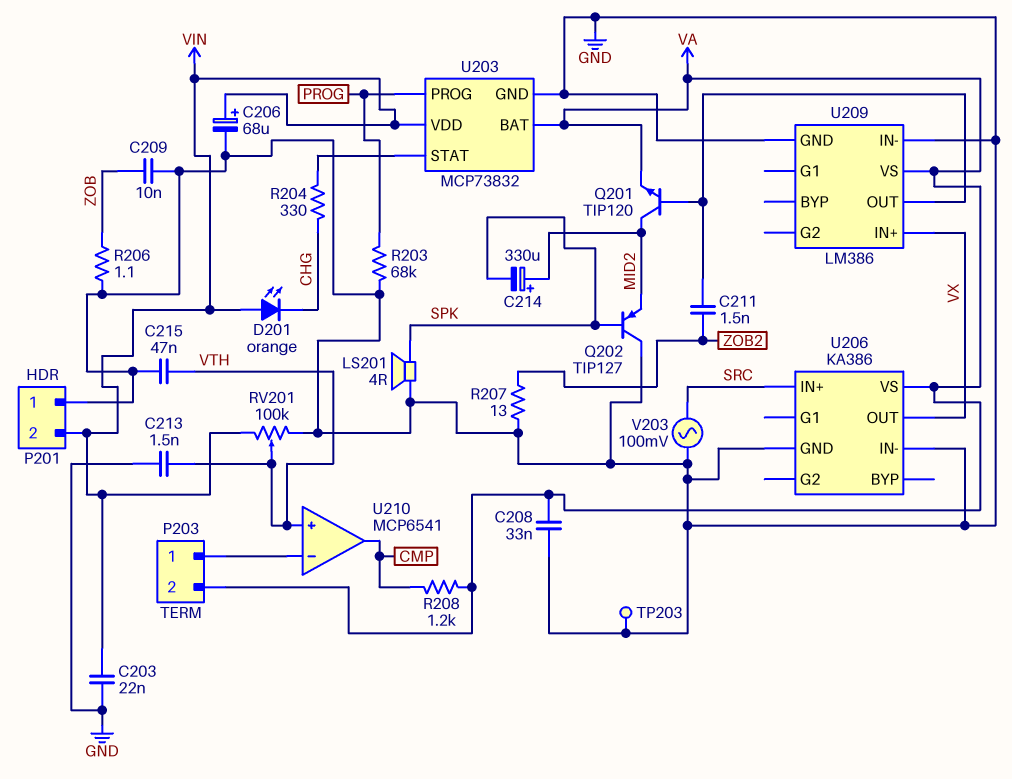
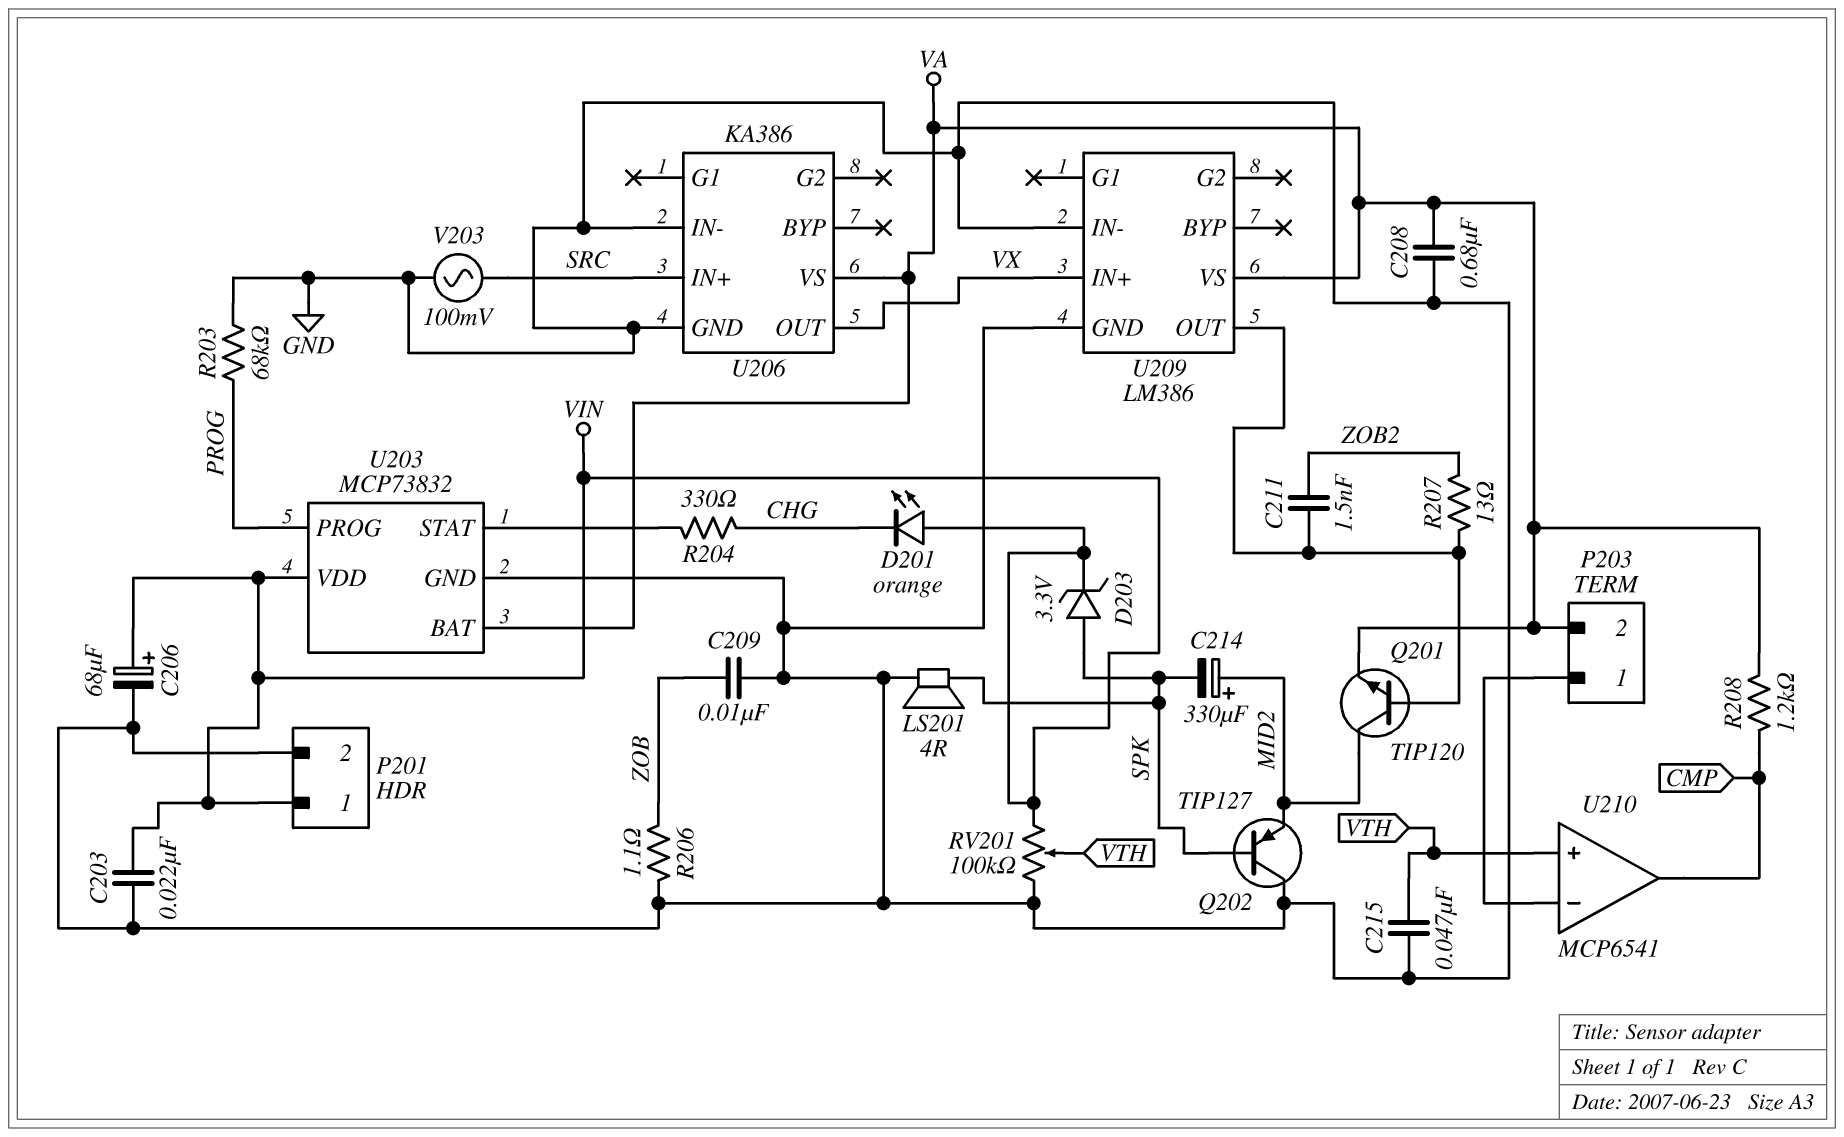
C208: 33nF (GND, VA) -> 680nF (GND, VA)
C213: 1.5nF (GND, VTH) -> none
D203: none -> zener 3.3V (A SPK, K VIN)
P201 pin 1: GND -> VIN
P201 pin 2: VIN -> GND
R207: 13 (GND, ZOB2) -> 13 (U209/OUT, ZOB2)
TP203: test point (GND) -> none

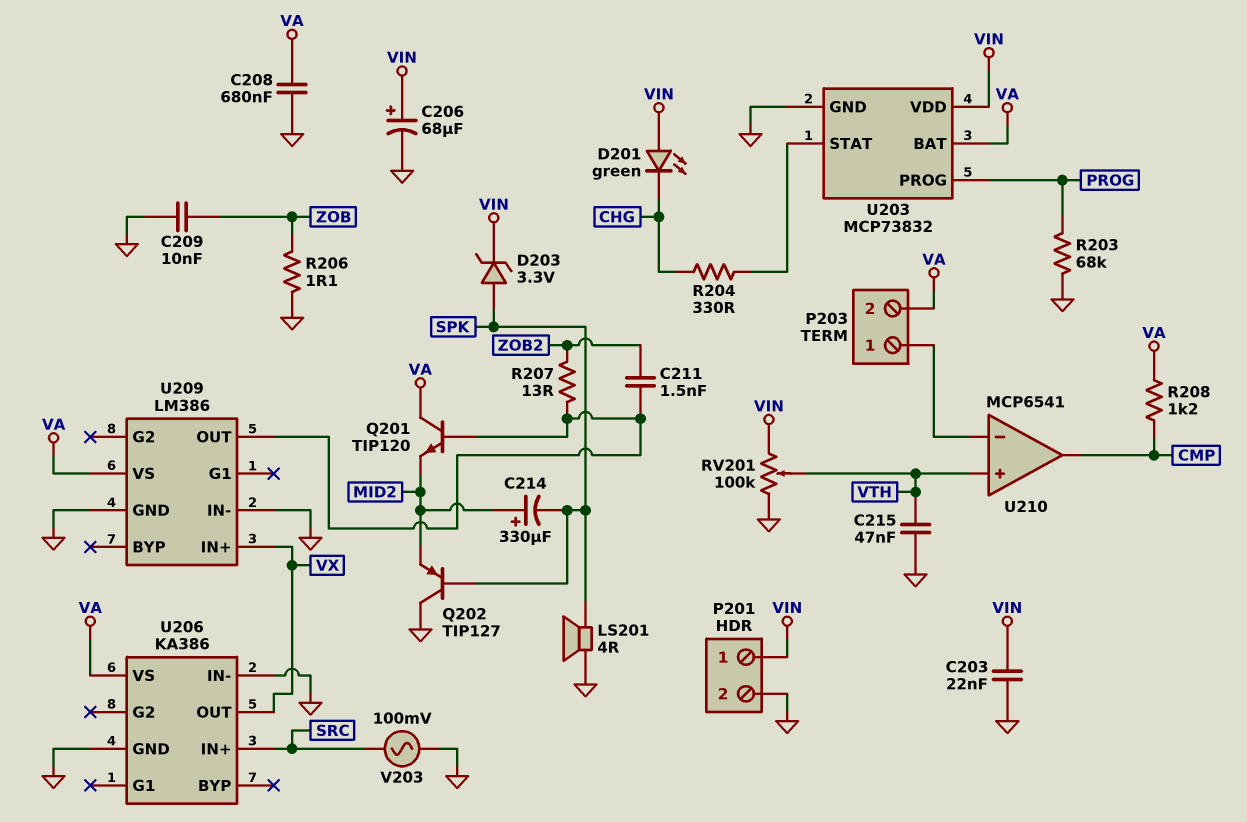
D201: LED orange (A VIN, K CHG) -> LED green (A VIN, K CHG)
Q201: NPN TIP120 (B U209/OUT, C MID2, E VA) -> NPN TIP120 (B U209/OUT, C VA, E MID2)

